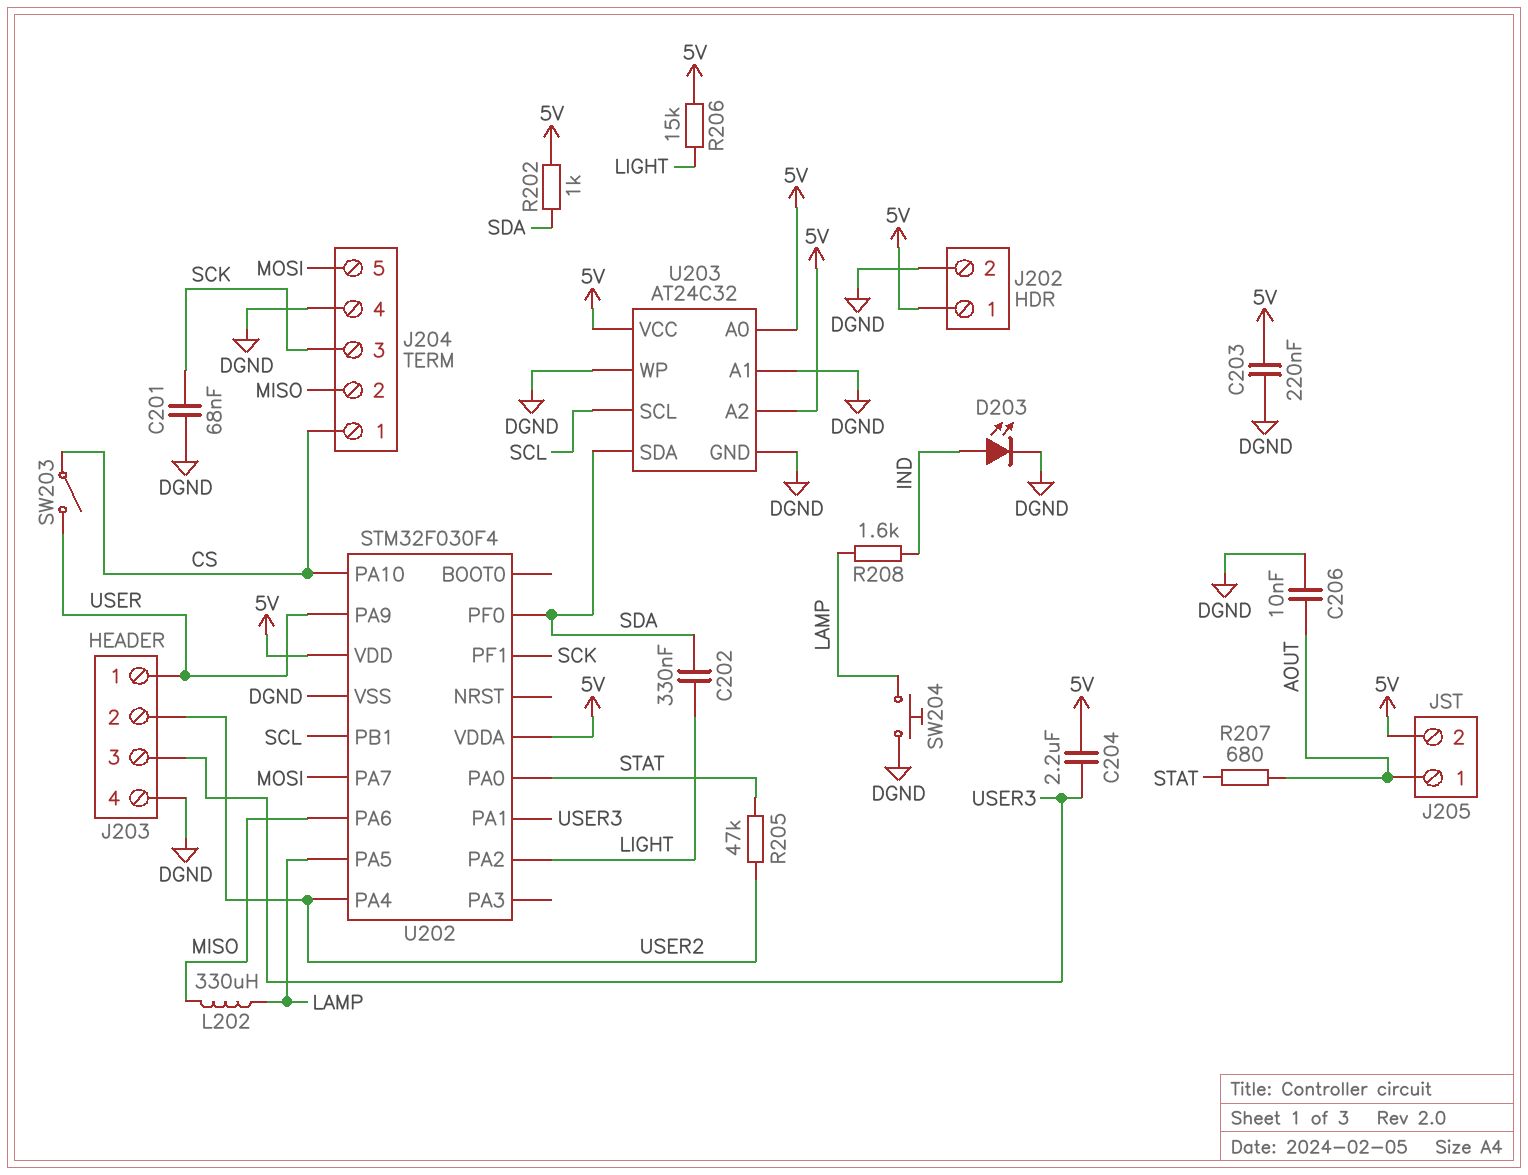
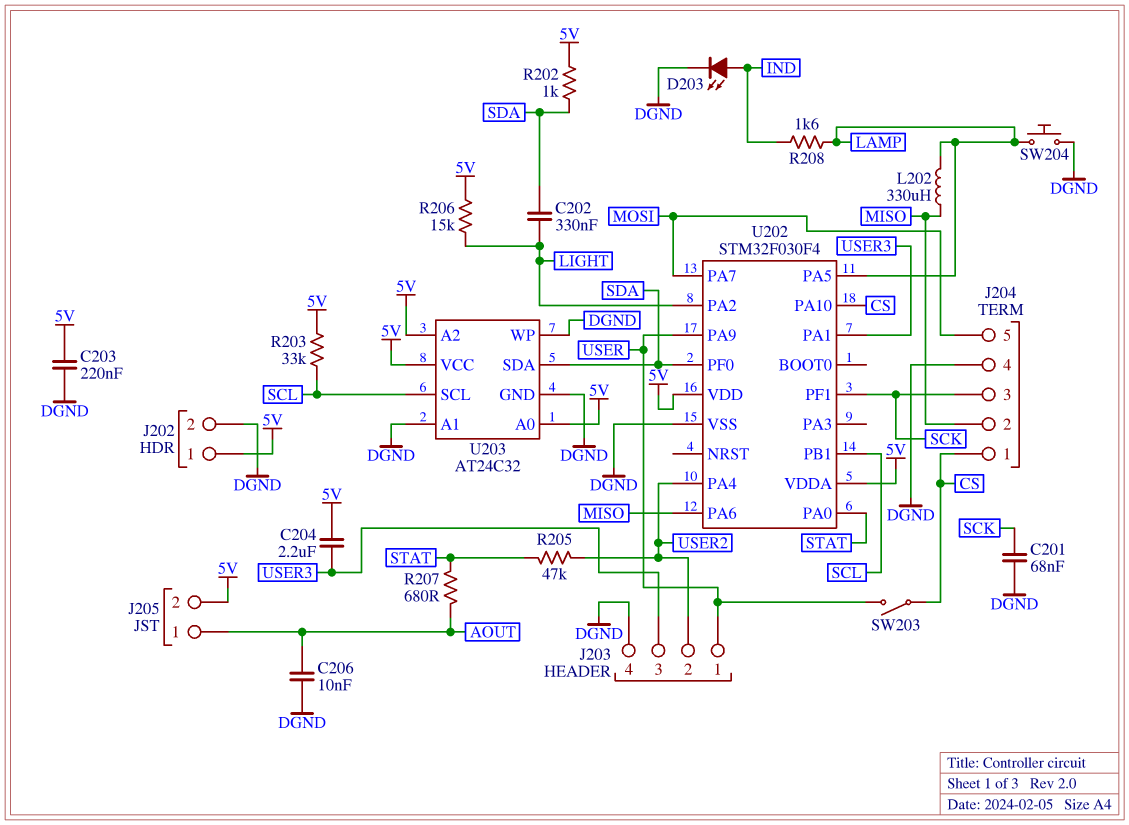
R203: none -> 33k (5V, SCL)

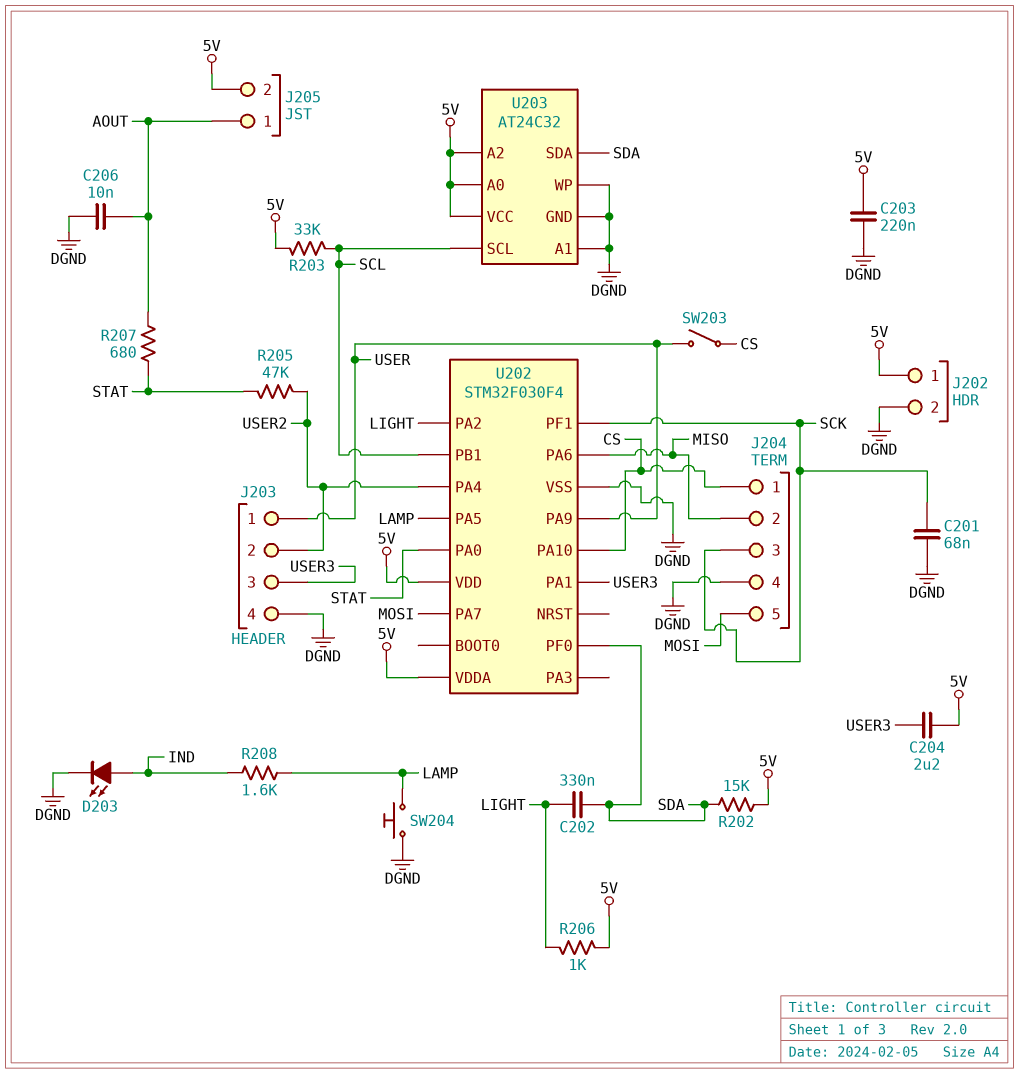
L202: 330uH (LAMP, MISO) -> none
R202: 1k (5V, SDA) -> 15k (5V, SDA)
R206: 15k (5V, LIGHT) -> 1k (5V, LIGHT)

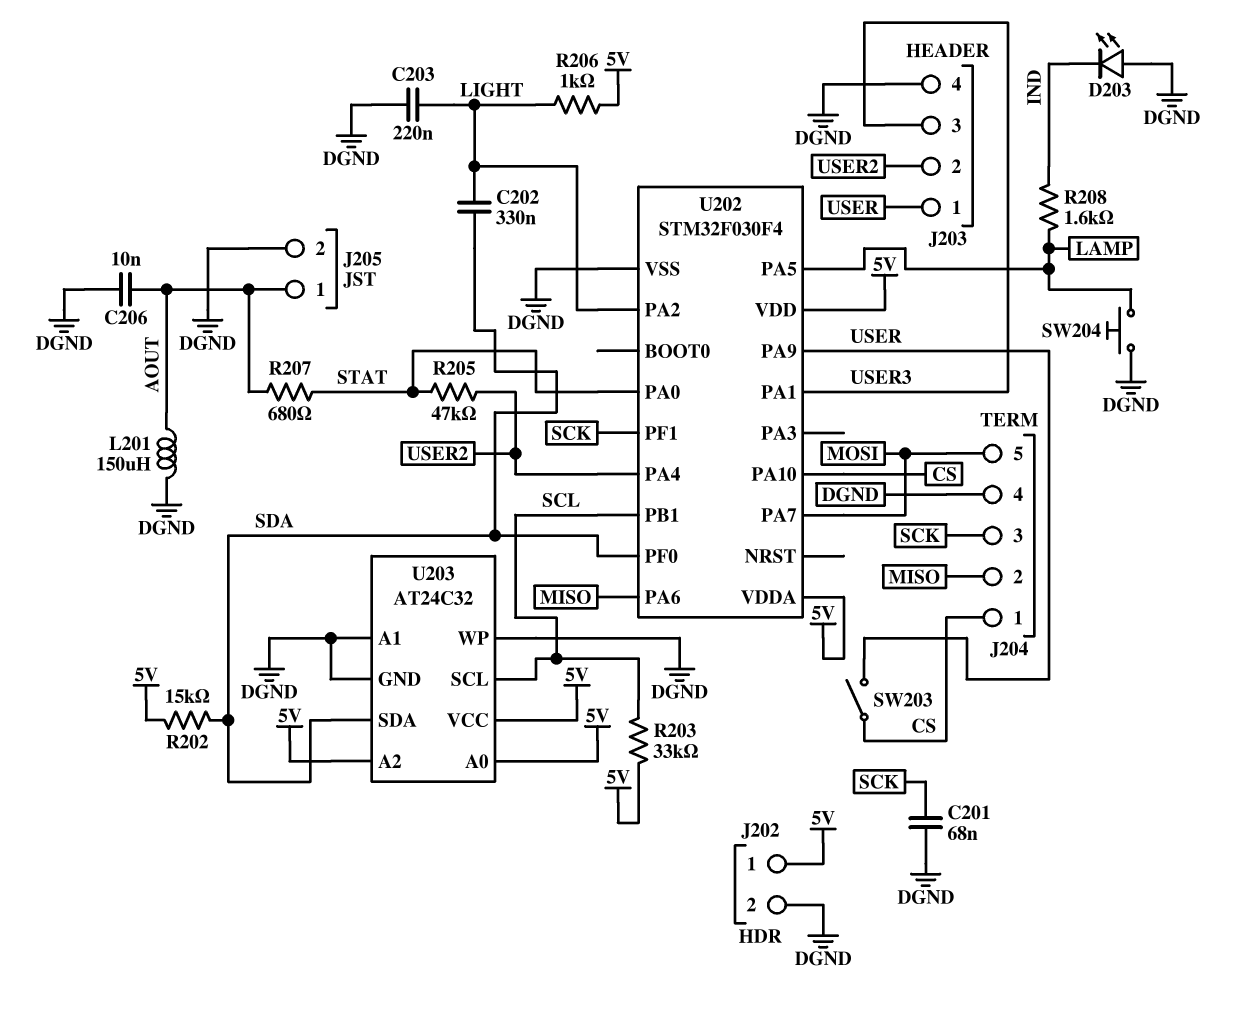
C203: 220nF (5V, DGND) -> 220nF (DGND, LIGHT)
C204: 2.2uF (5V, USER3) -> none
D203: LED (A IND, K DGND) -> LED (A DGND, K IND)
J205 pin 2: 5V -> DGND
L201: none -> 150uH (AOUT, DGND)

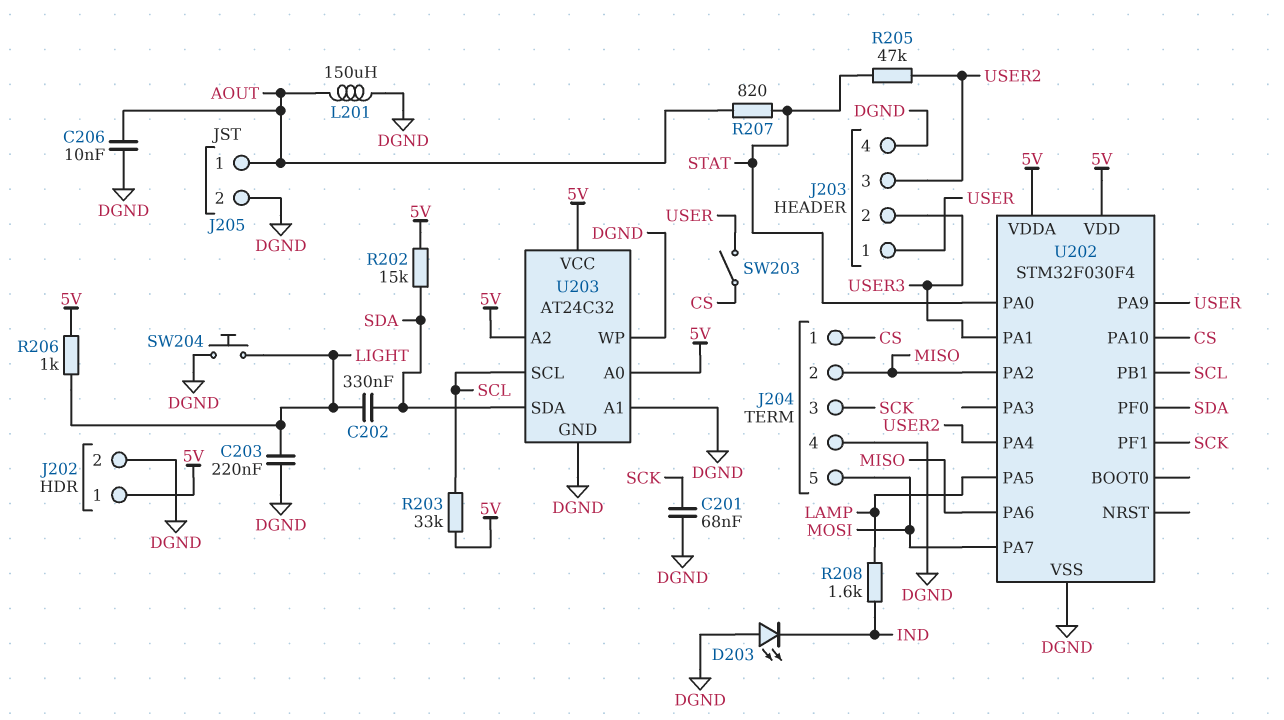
J203 pin 2: USER2 -> USER3
J203 pin 3: USER3 -> USER2
R207: 680 (AOUT, STAT) -> 820 (AOUT, STAT)
SW204: button (DGND, LAMP) -> button (DGND, LIGHT)
U202 pin PA2: LIGHT -> MISO

